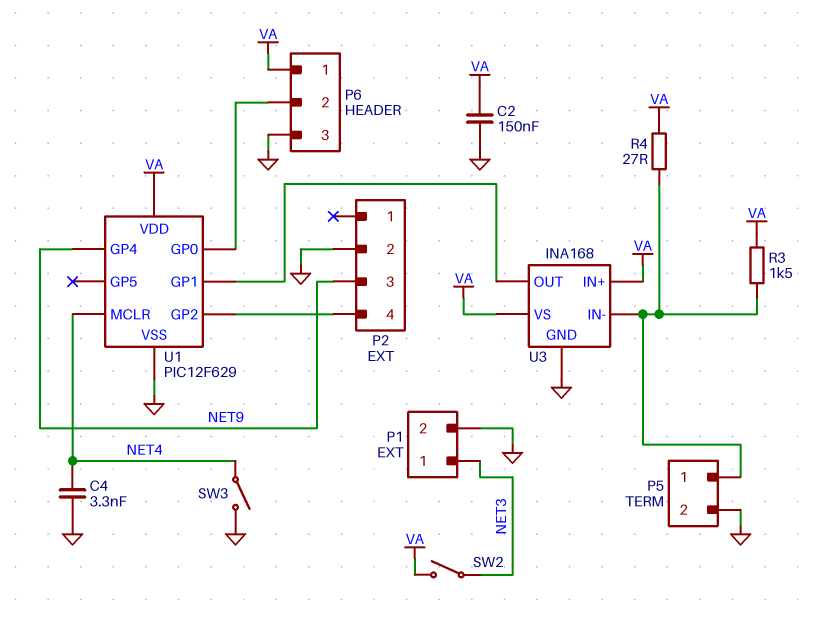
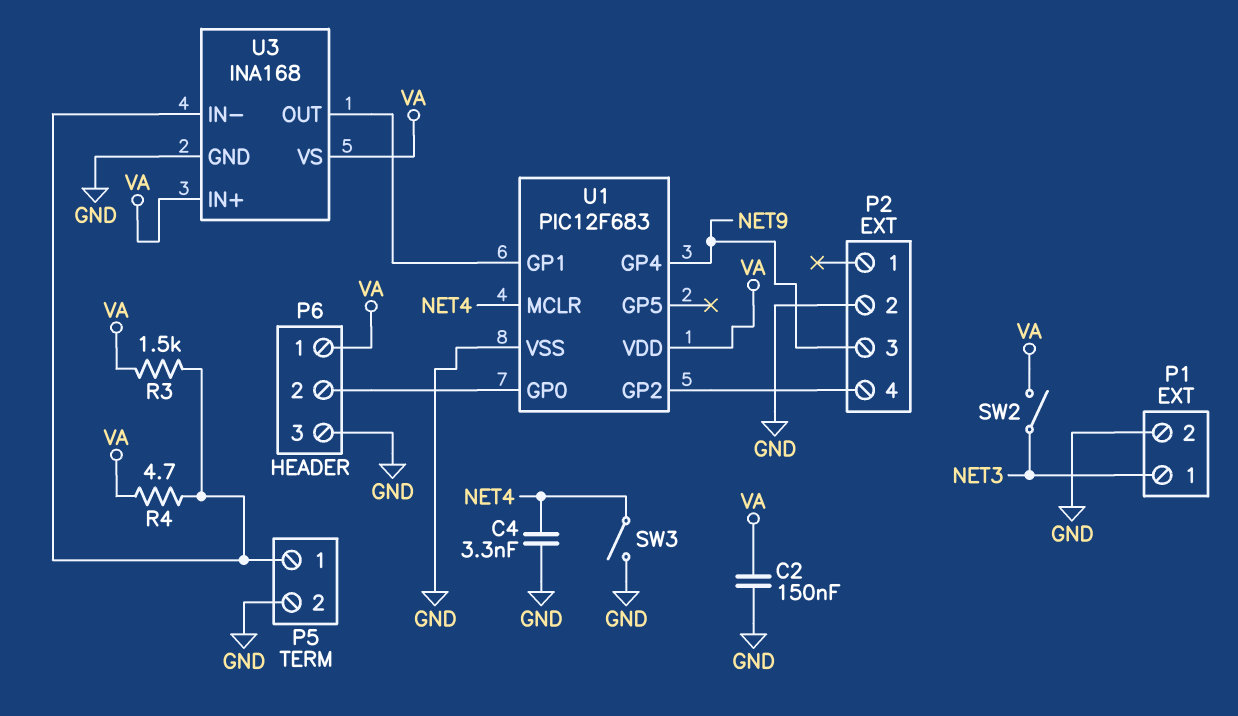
R4: 27 (P5/1, VA) -> 4.7 (P5/1, VA)
U1: PIC12F629 -> PIC12F683

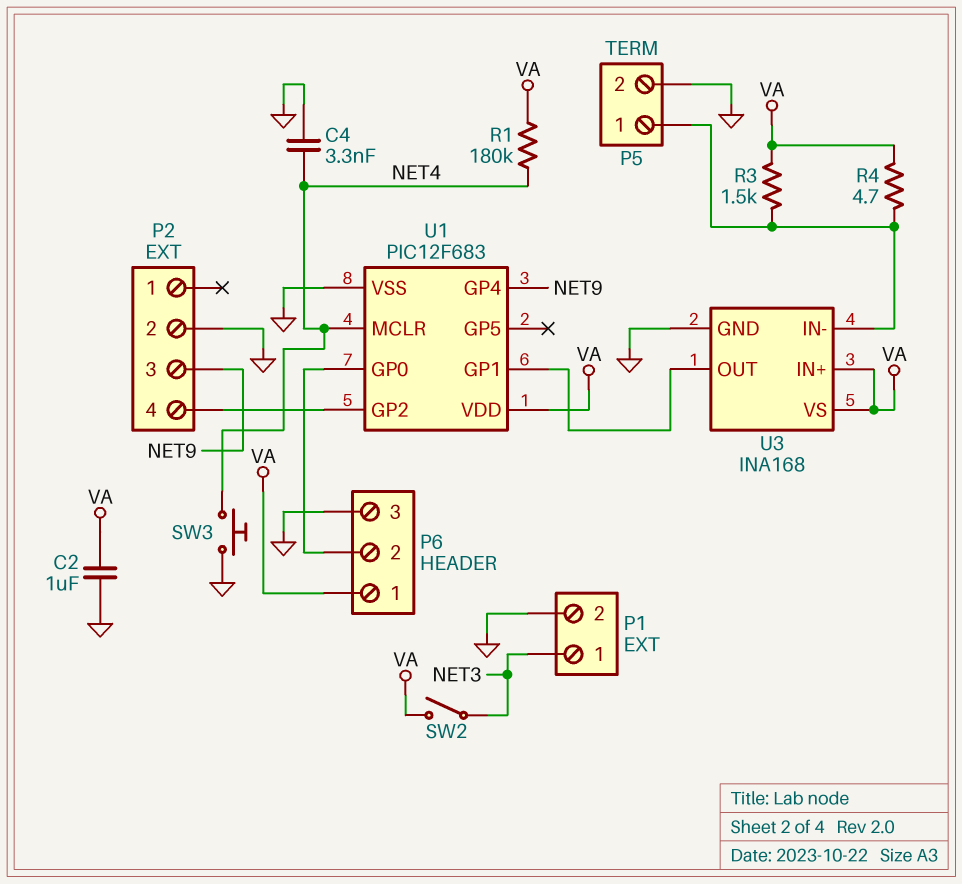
C2: 150nF (GND, VA) -> 1uF (GND, VA)
R1: none -> 180k (NET4, VA)
SW3: switch (GND, NET4) -> button (GND, NET4)

